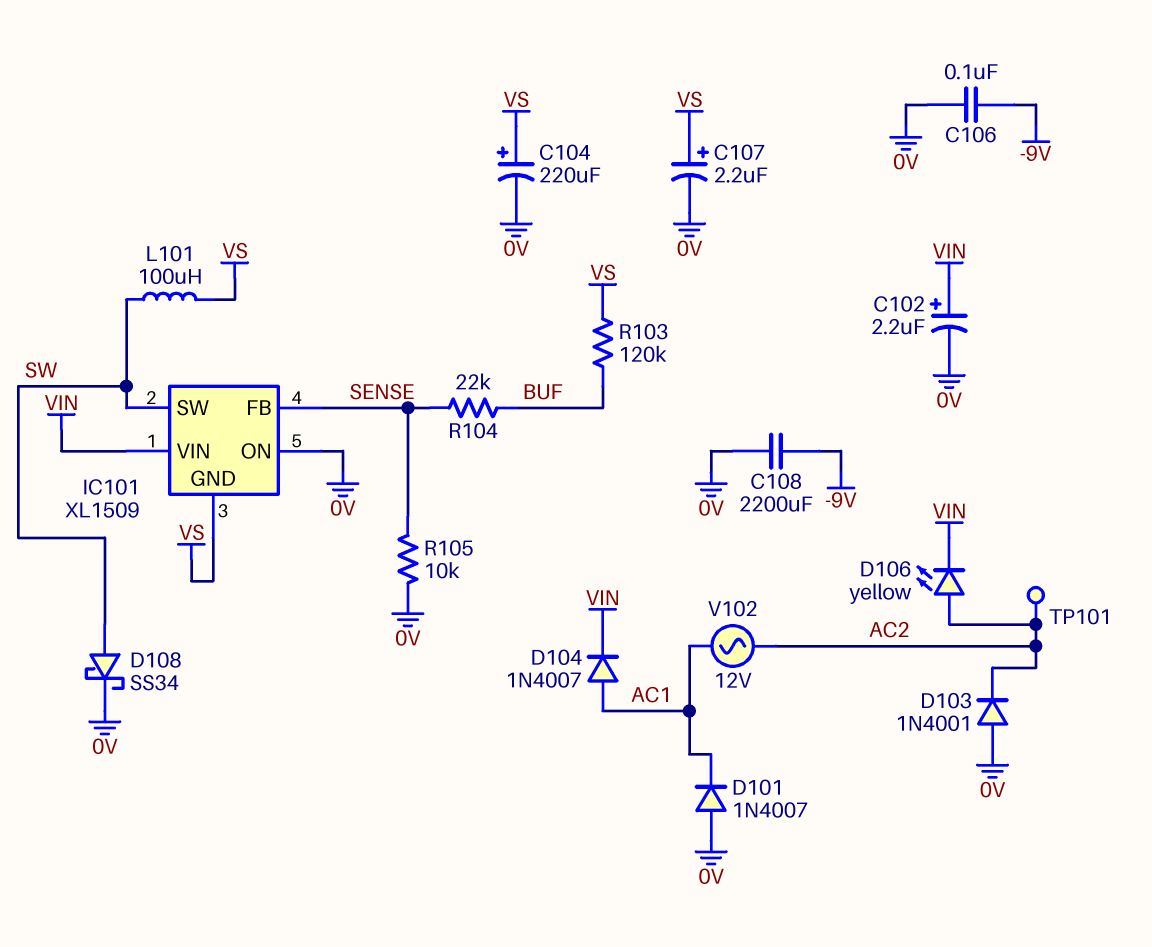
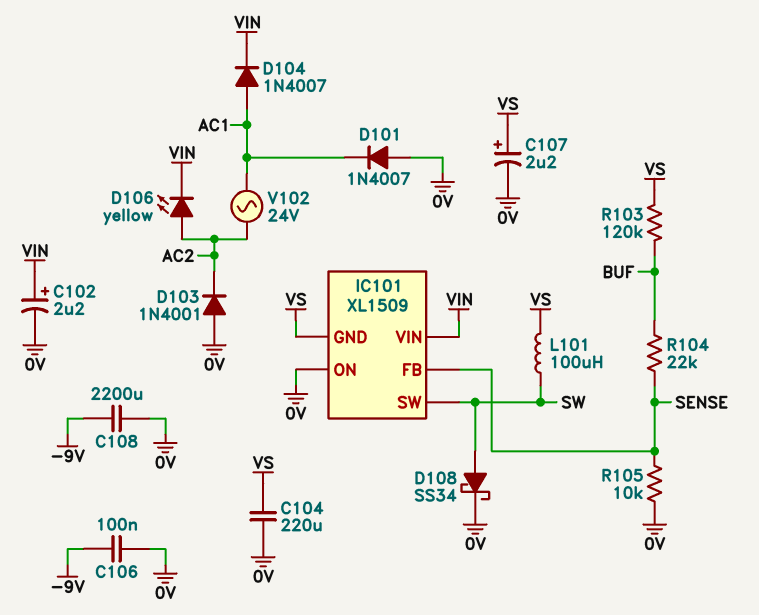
C104: 220uF (plus VS, minus 0V) -> 220uF (0V, VS)
TP101: test point (AC2) -> none
V102: AC 12V (AC1, AC2) -> AC 24V (AC1, AC2)

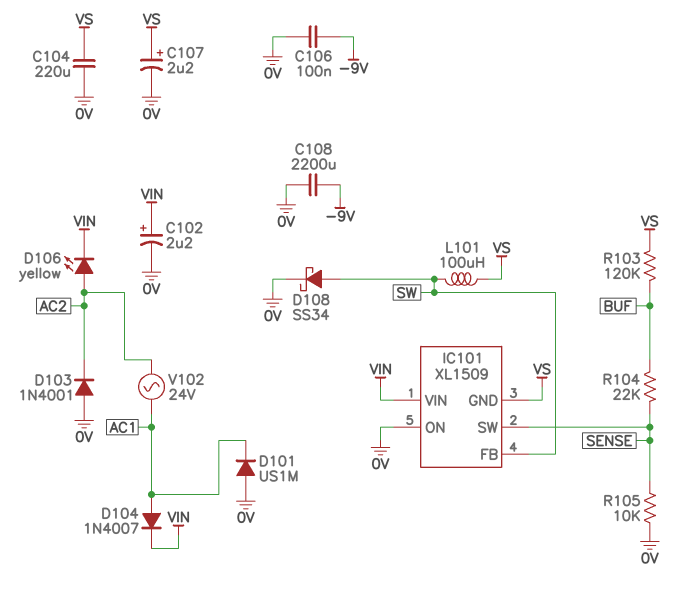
D101: diode 1N4007 (A 0V, K AC1) -> diode US1M (A 0V, K AC1)
IC101 pin FB: SENSE -> SW
IC101 pin SW: SW -> SENSE

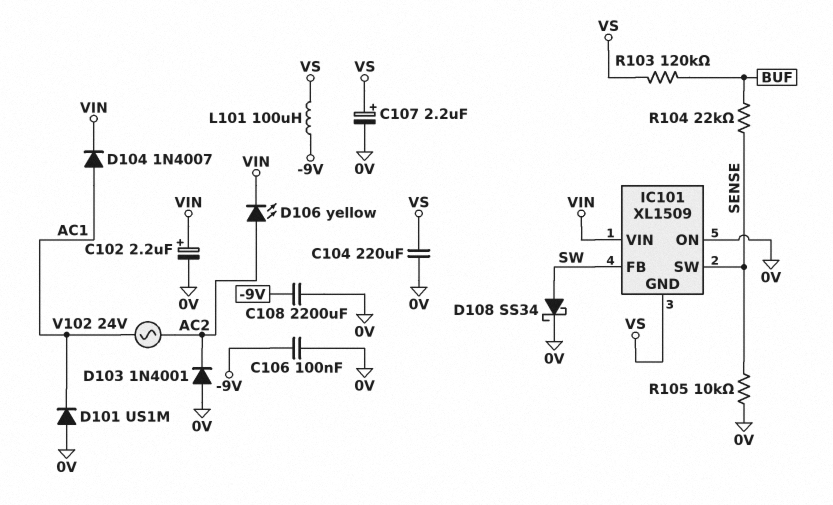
L101: 100uH (SW, VS) -> 100uH (-9V, VS)

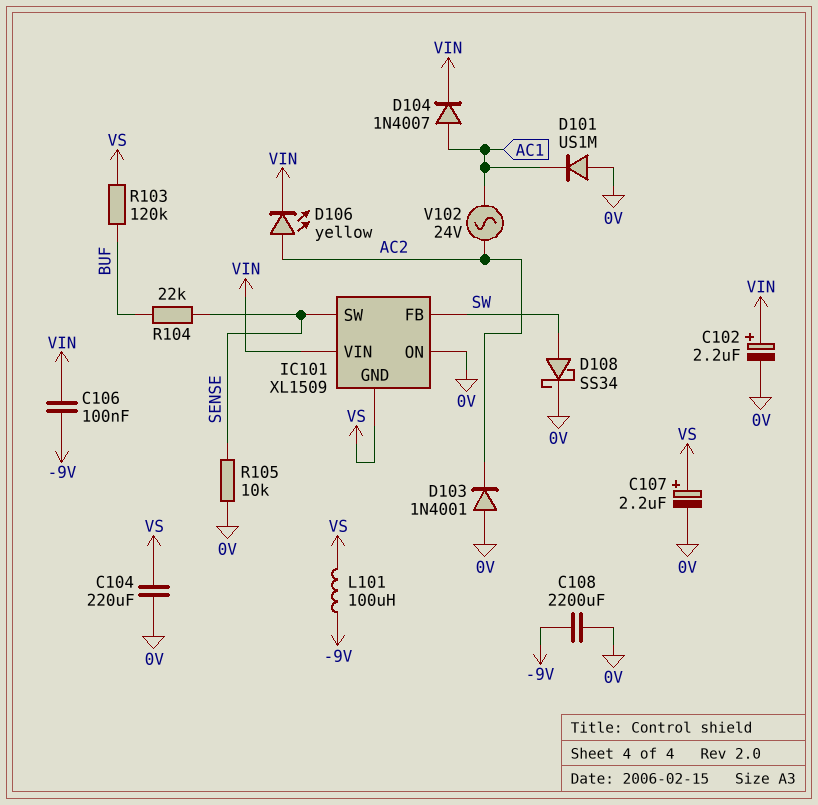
C106: 100nF (-9V, 0V) -> 100nF (-9V, VIN)

